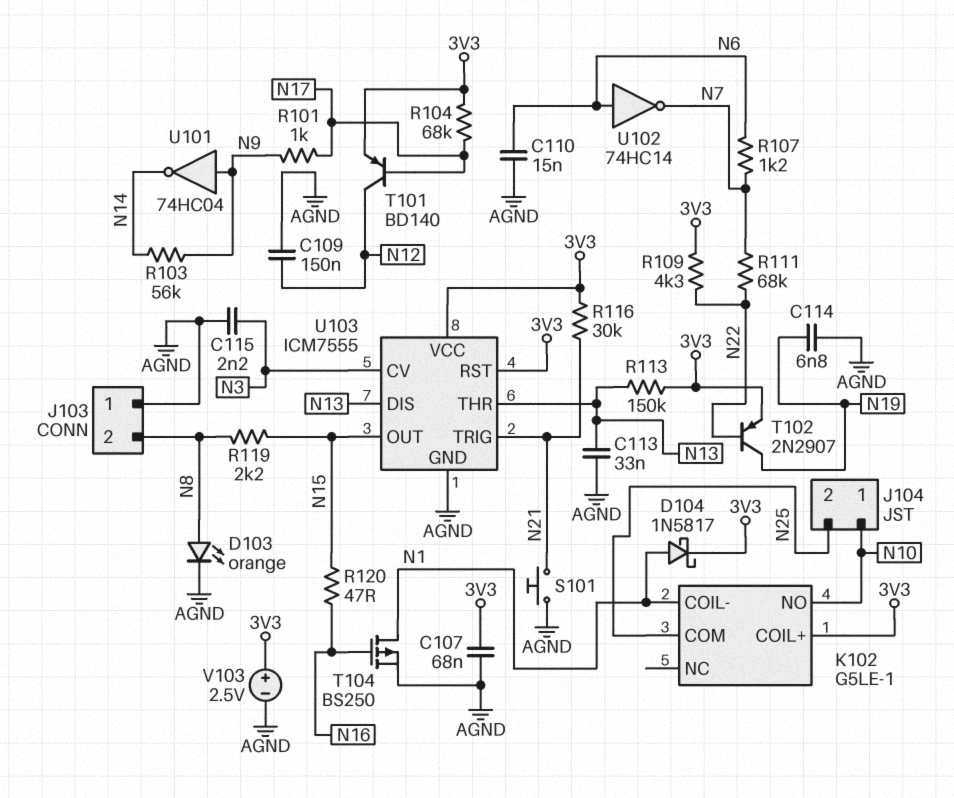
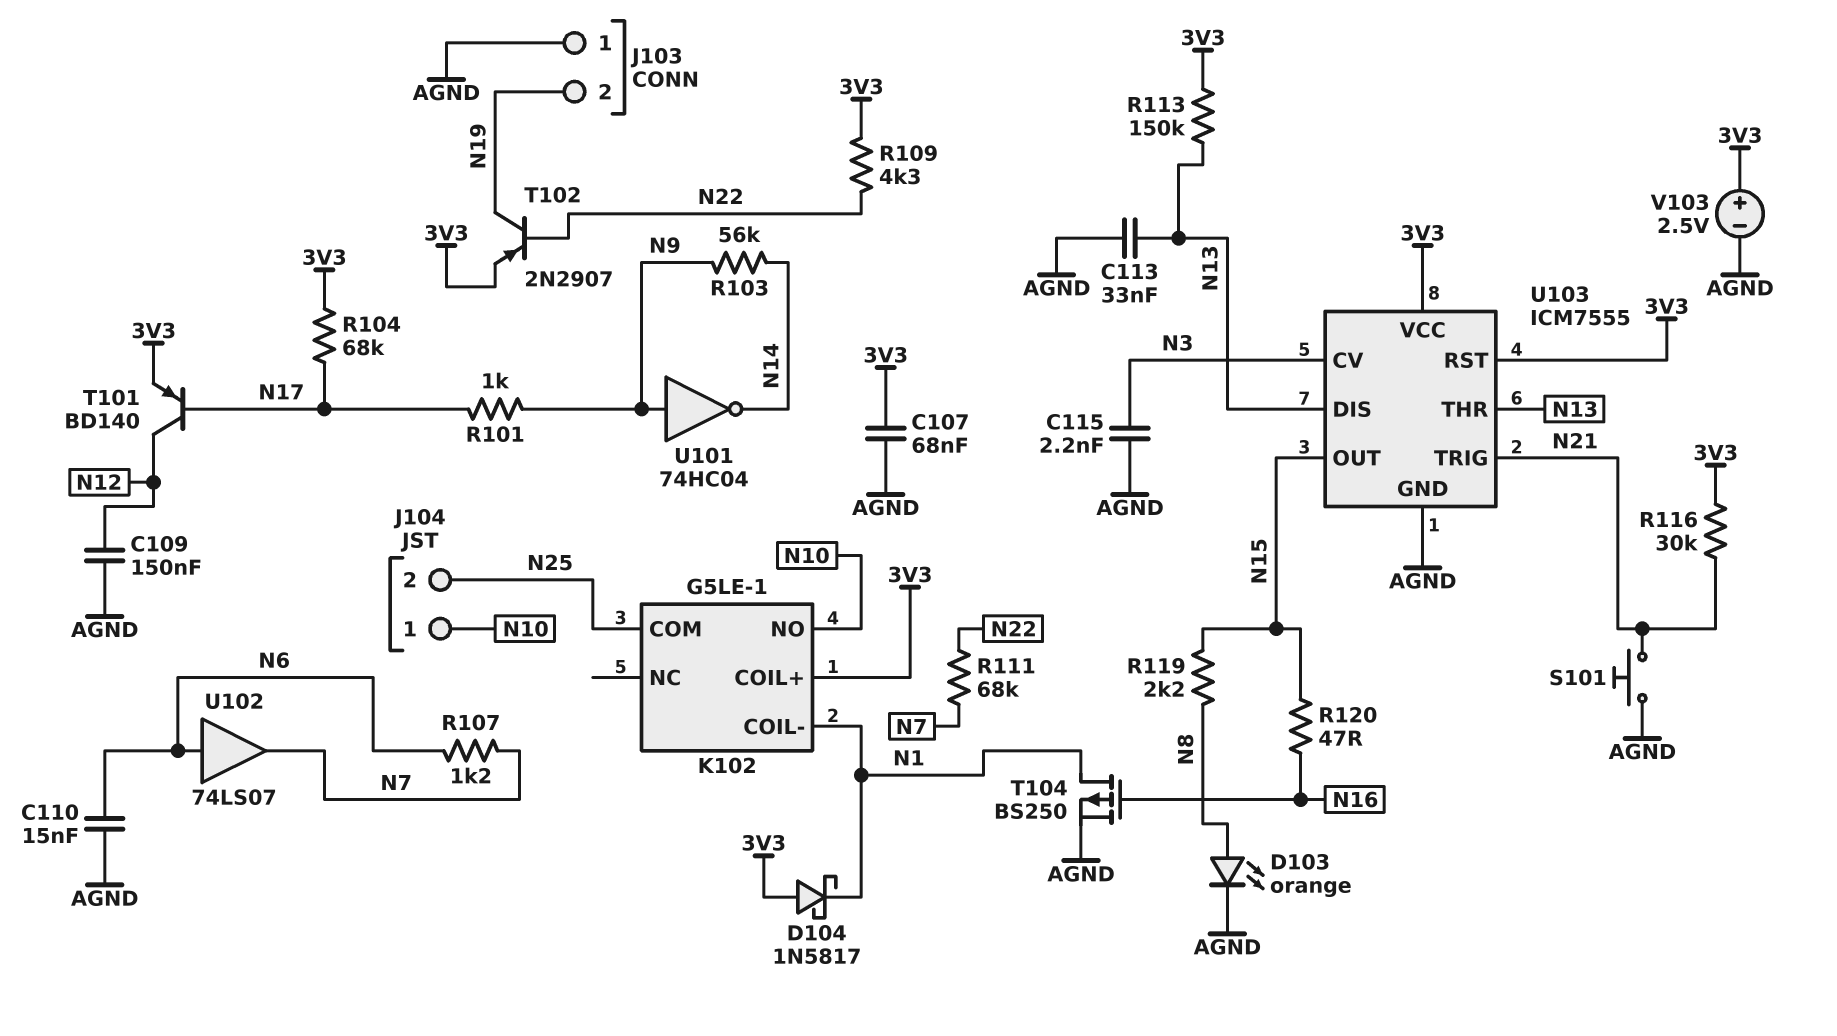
C114: 6.8nF (AGND, N19) -> none
D104: schottky 1N5817 (A N1, K 3V3) -> schottky 1N5817 (A 3V3, K N1)
J103 pin 2: N8 -> N19
U102: NOT 74HC14 (in N6, out N7) -> buffer 74LS07 (in N6, out N7)

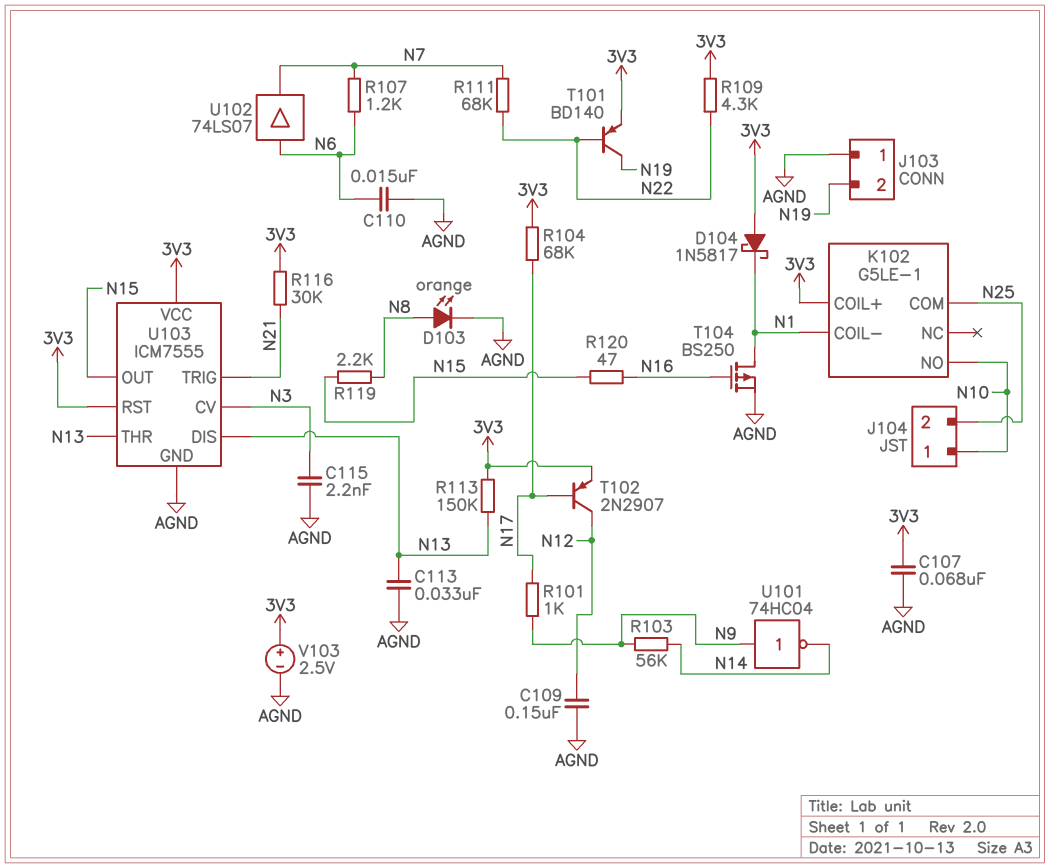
S101: button (AGND, N21) -> none
T101: PNP BD140 (B N17, C N12, E 3V3) -> PNP BD140 (B N22, C N19, E 3V3)
T102: PNP 2N2907 (B N22, C N19, E 3V3) -> PNP 2N2907 (B N17, C N12, E 3V3)

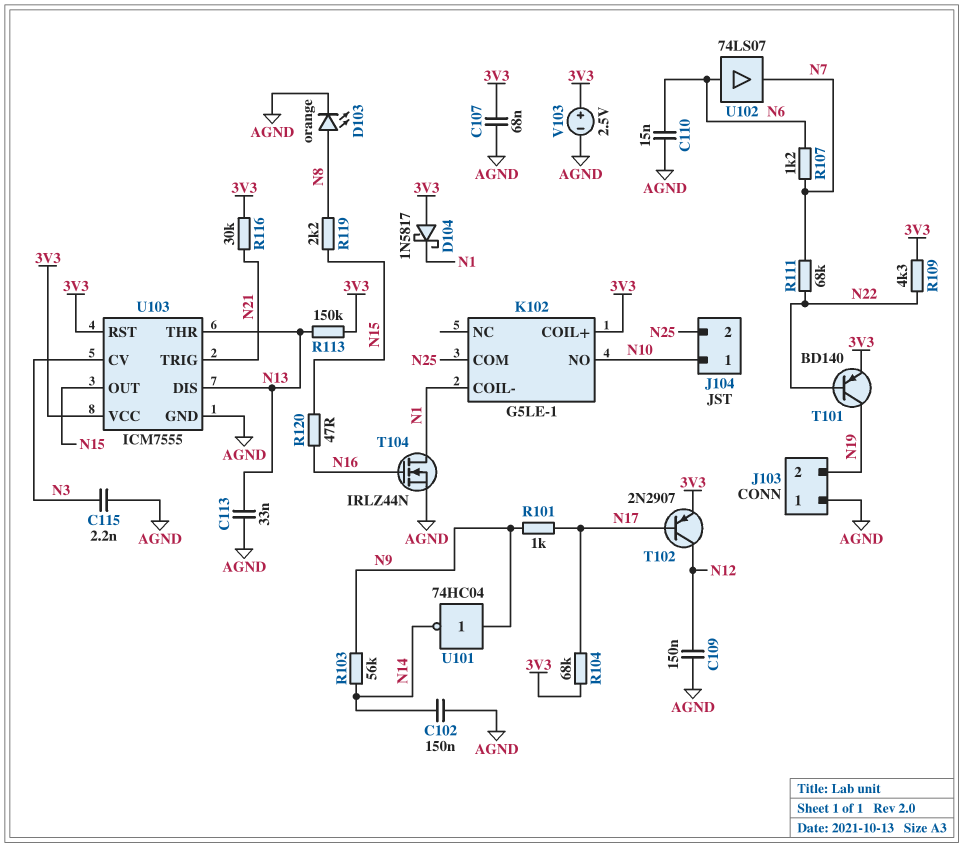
C102: none -> 150nF (AGND, N14)
T104: PMOS BS250 (G N16, D N1, S AGND) -> NMOS IRLZ44N (G N16, D N1, S AGND)

